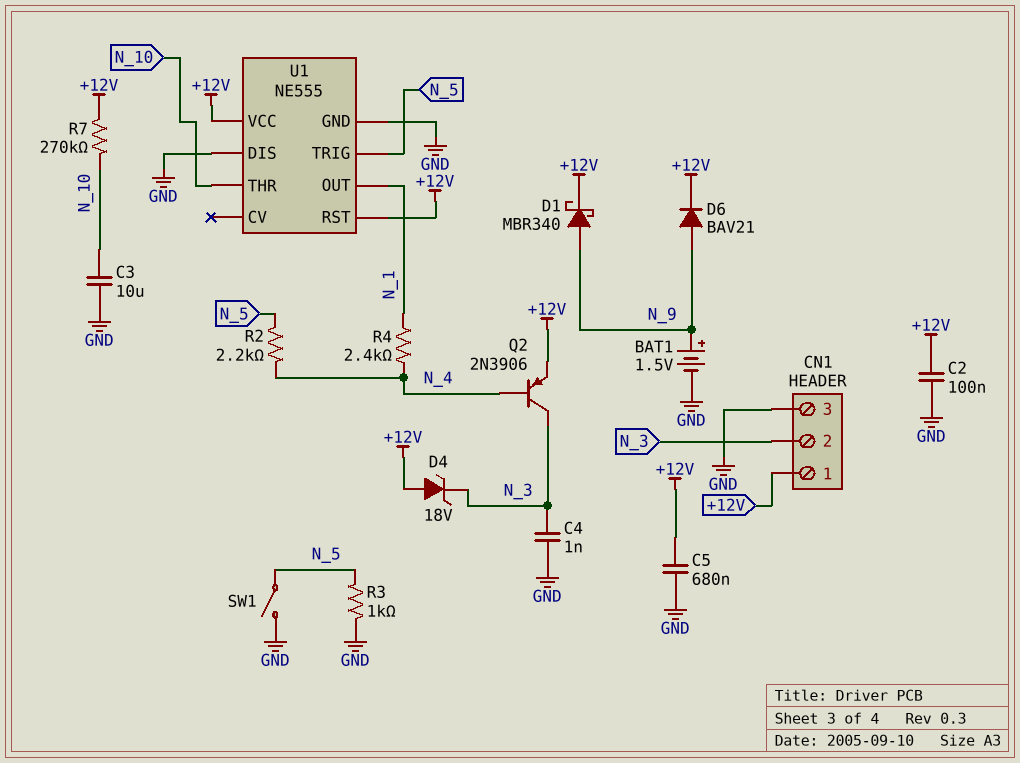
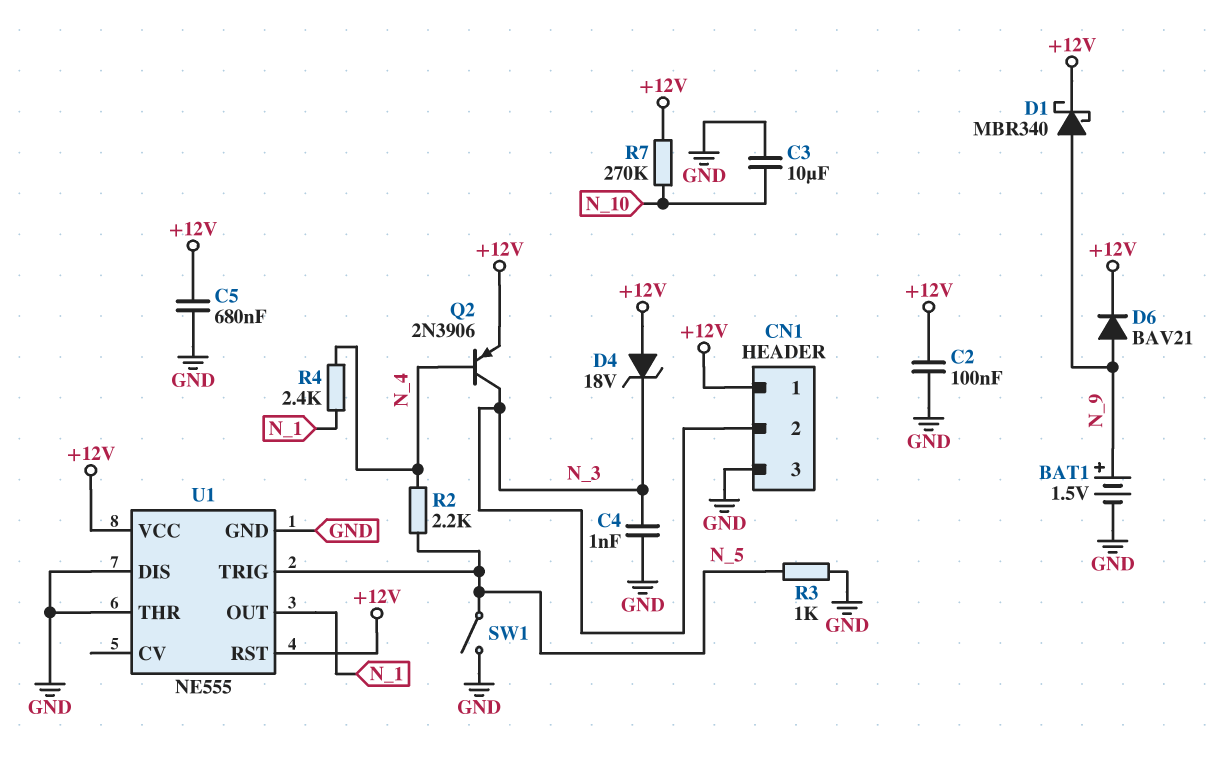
U1 pin THR: N_10 -> GND

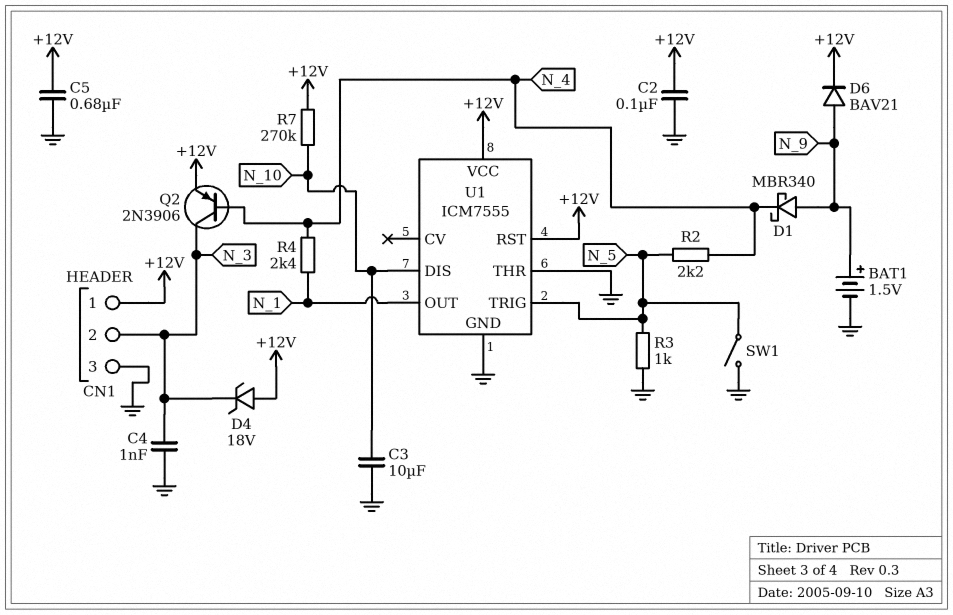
D1: schottky MBR340 (A N_9, K +12V) -> schottky MBR340 (A N_9, K N_4)
U1: NE555 -> ICM7555
U1 pin DIS: GND -> N_10

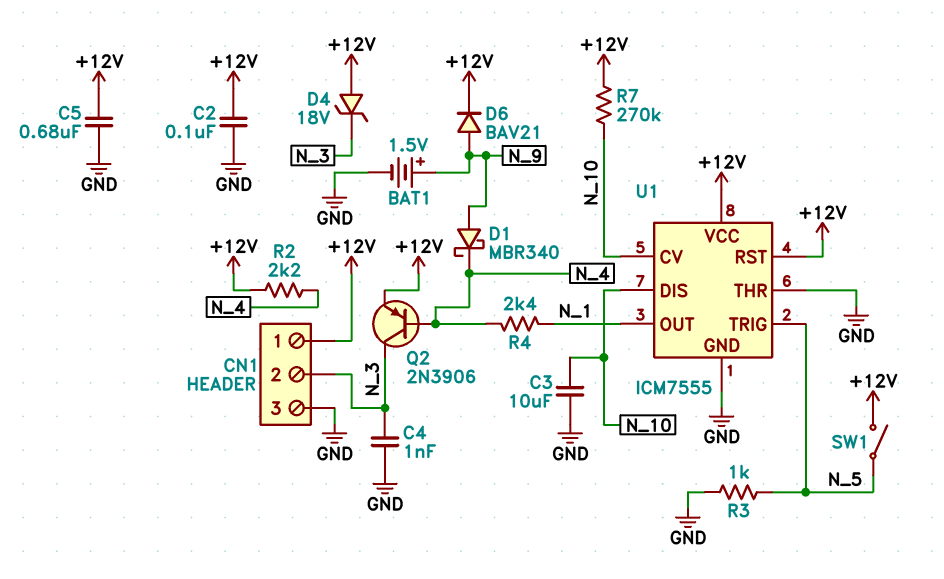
R2: 2.2k (N_4, N_5) -> 2.2k (+12V, N_4)
SW1: switch (GND, N_5) -> switch (+12V, N_5)
U1 pin CV: none -> N_10

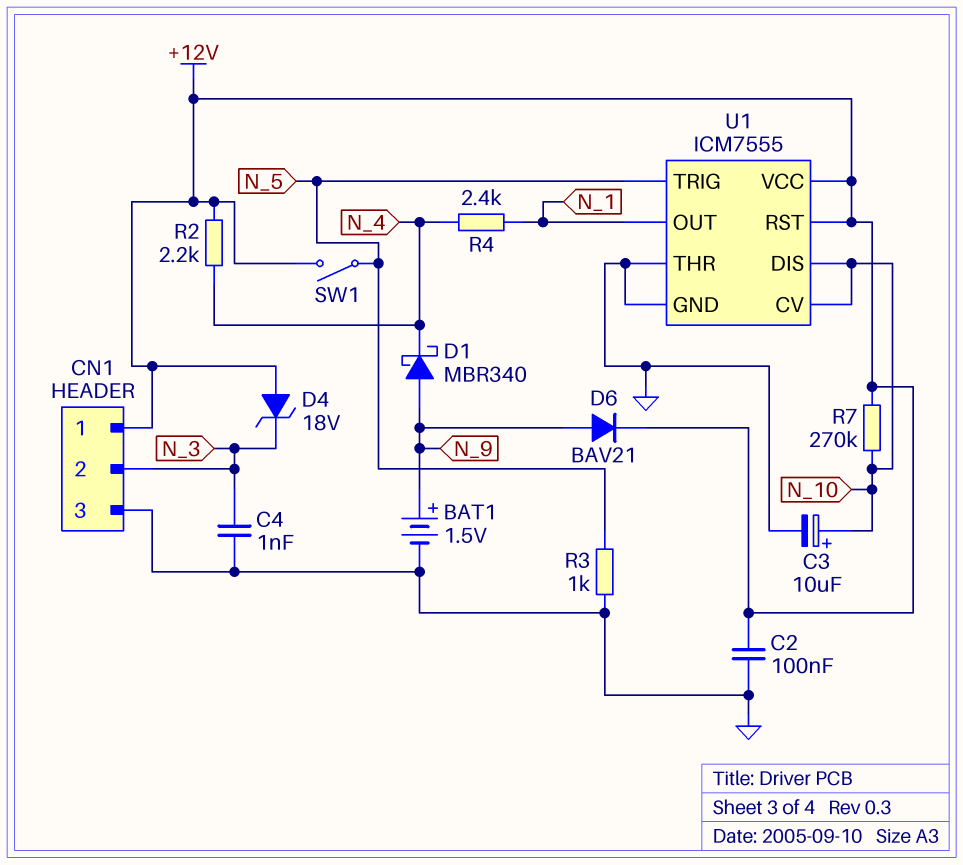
C3: 10uF (GND, N_10) -> 10uF (plus N_10, minus GND)
C5: 680nF (+12V, GND) -> none
Q2: PNP 2N3906 (B N_4, C N_3, E +12V) -> none

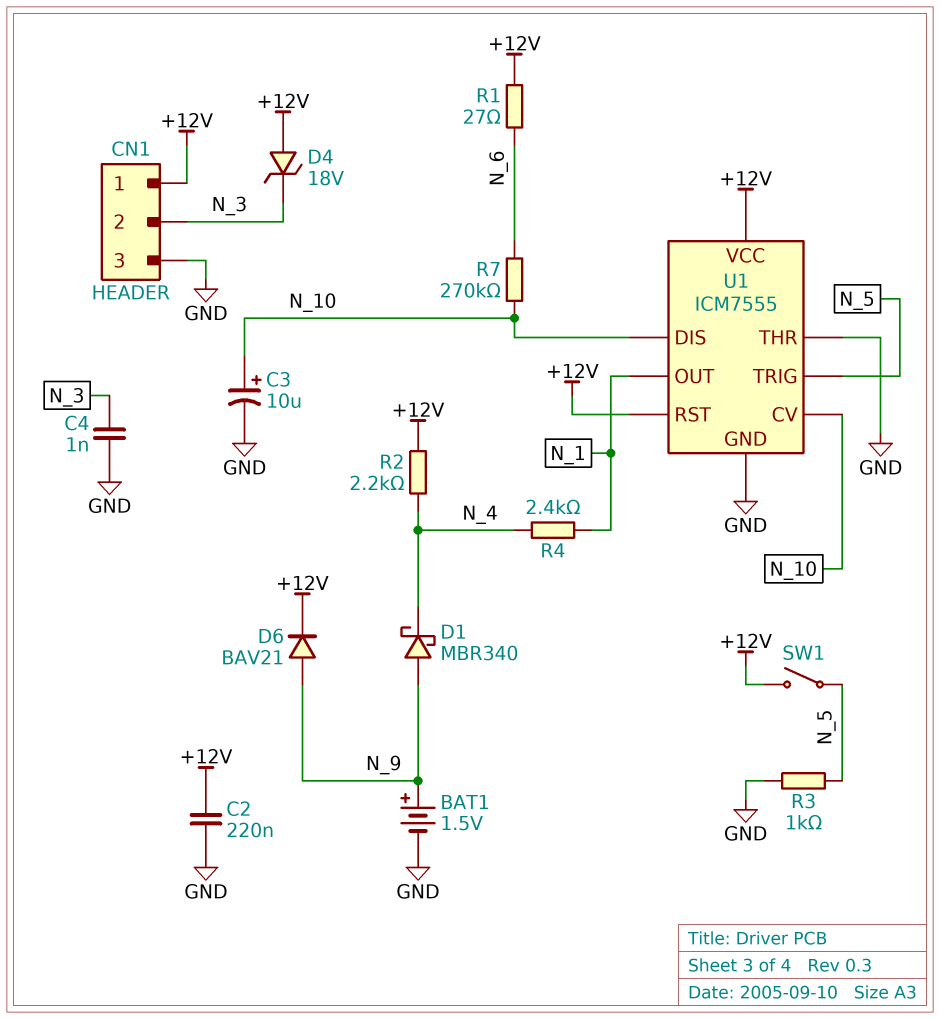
C2: 100nF (+12V, GND) -> 220nF (+12V, GND)
R1: none -> 27 (+12V, N_6)
R7: 270k (+12V, N_10) -> 270k (N_6, N_10)

